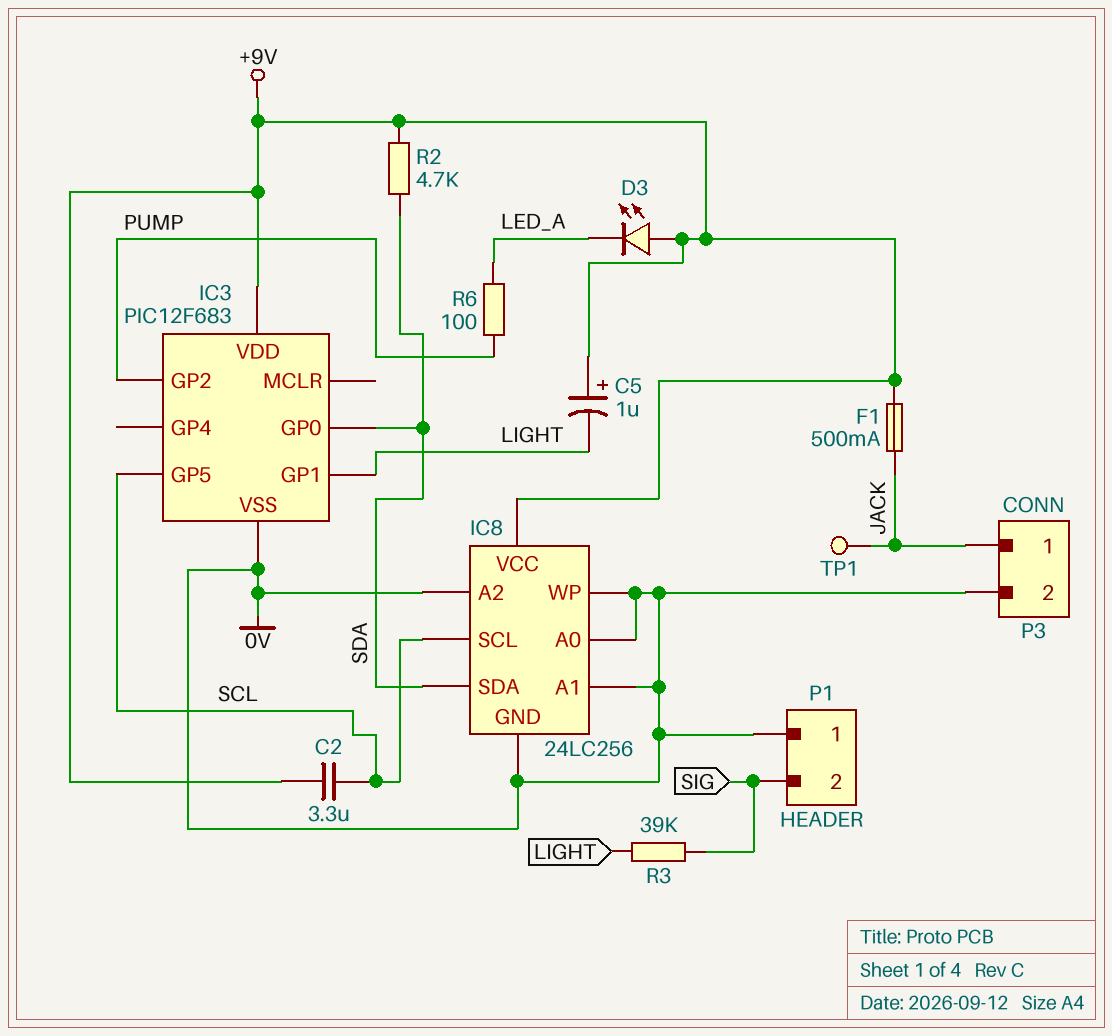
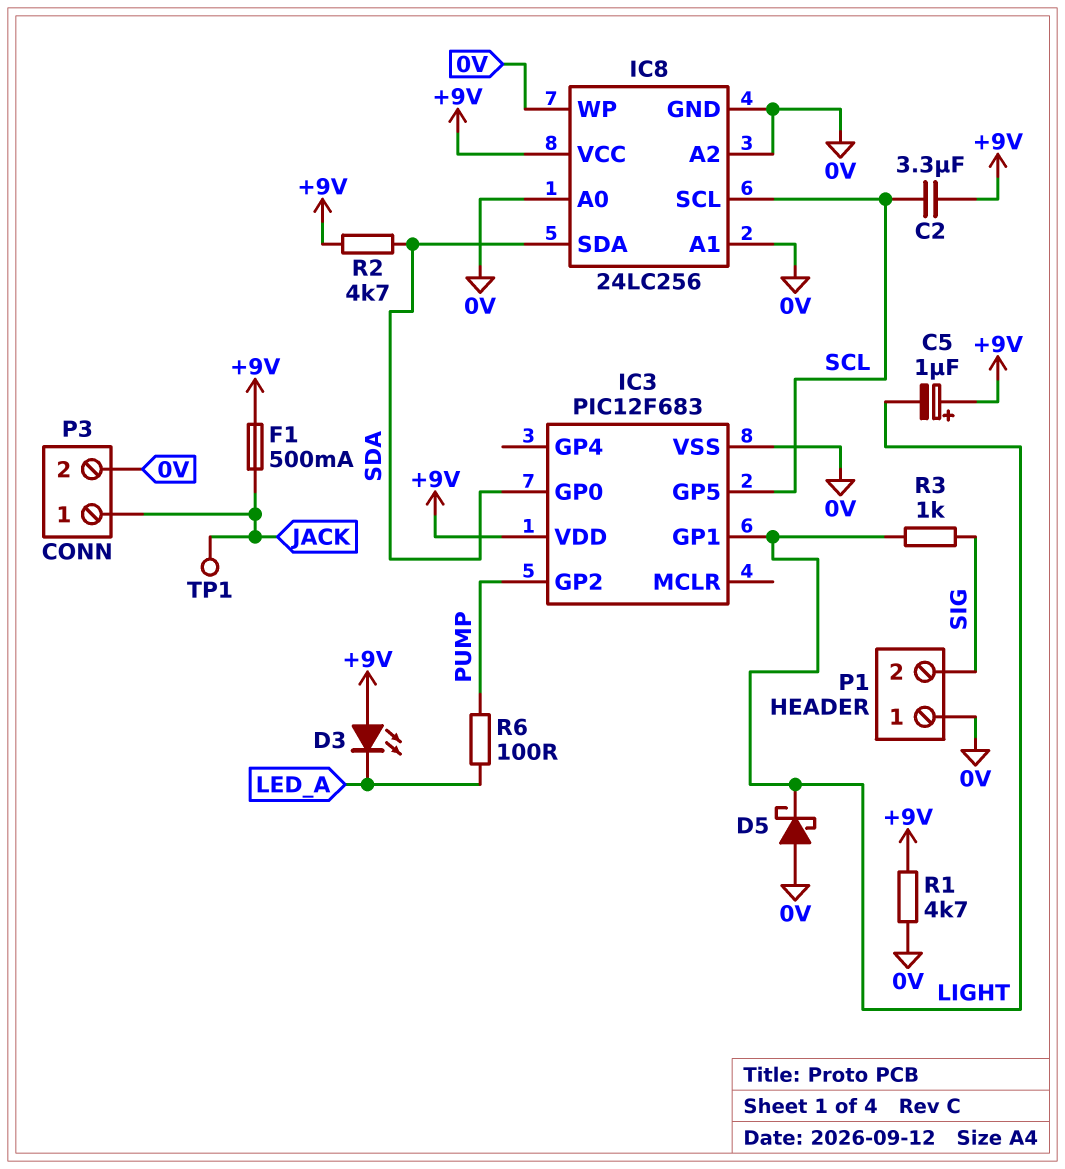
D5: none -> schottky (A 0V, K LIGHT)
R1: none -> 4.7k (+9V, 0V)
R3: 39k (LIGHT, SIG) -> 1k (LIGHT, SIG)

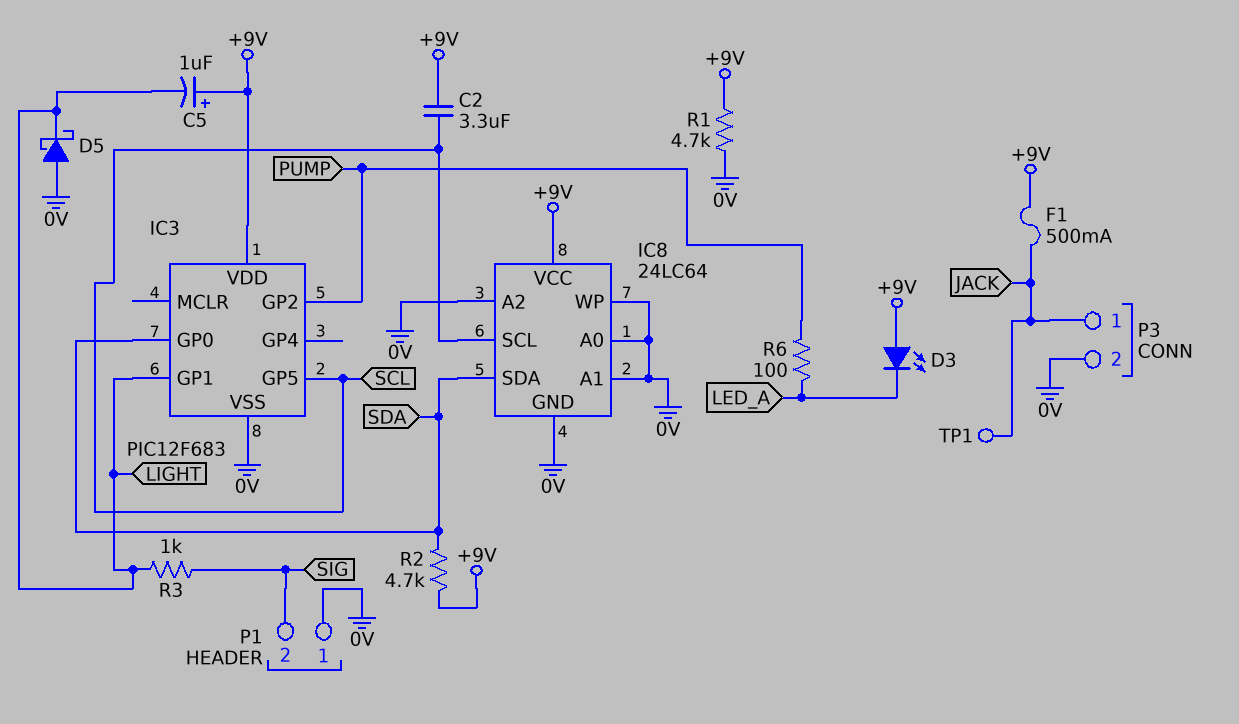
IC8: 24LC256 -> 24LC64

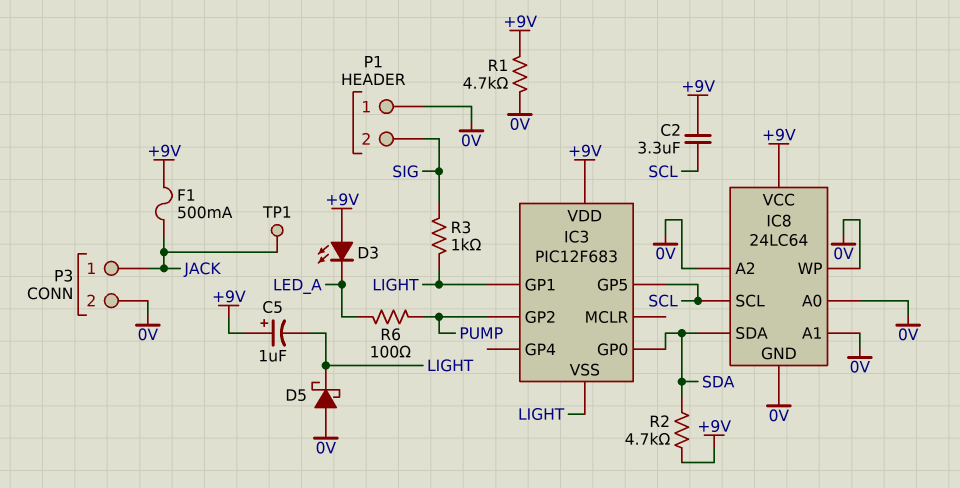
IC3 pin VSS: 0V -> LIGHT

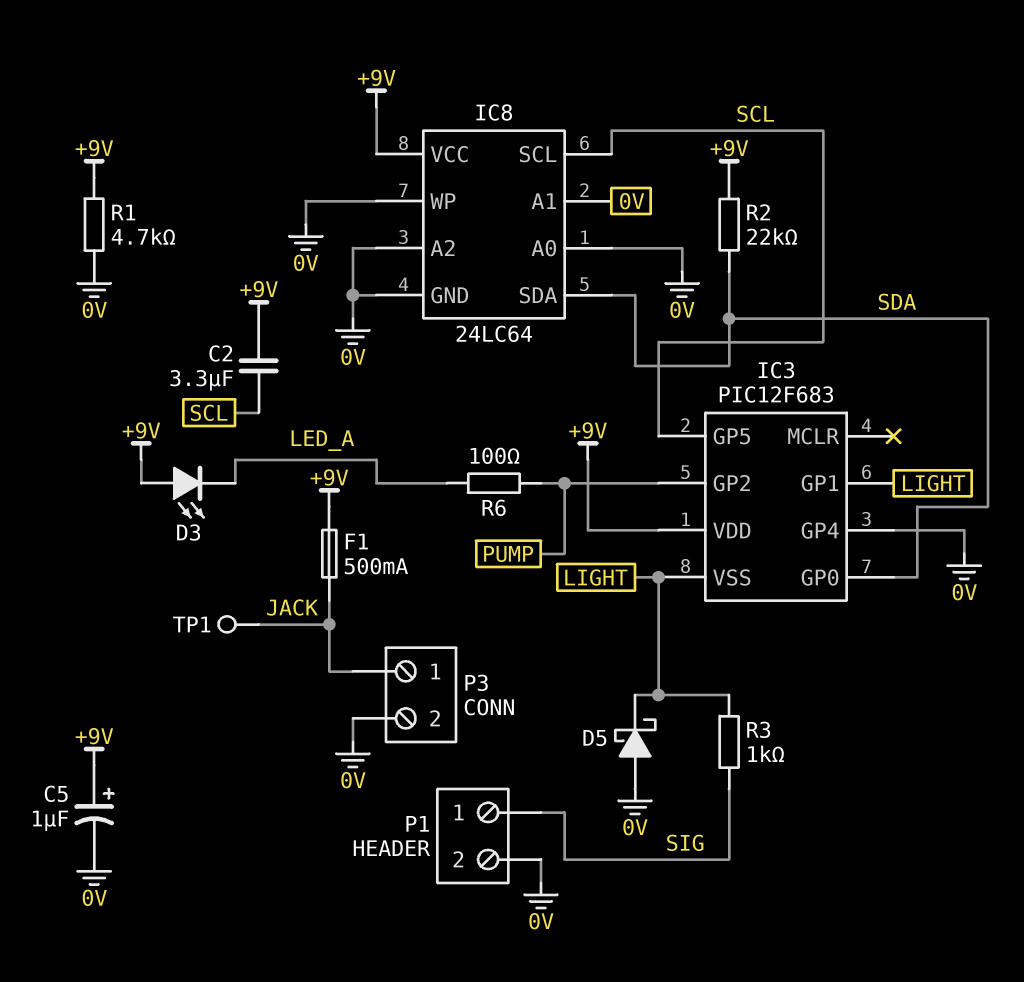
C5: 1uF (plus +9V, minus LIGHT) -> 1uF (plus +9V, minus 0V)
IC3 pin GP4: none -> 0V
P1 pin 1: 0V -> SIG
P1 pin 2: SIG -> 0V
R2: 4.7k (+9V, SDA) -> 22k (+9V, SDA)

